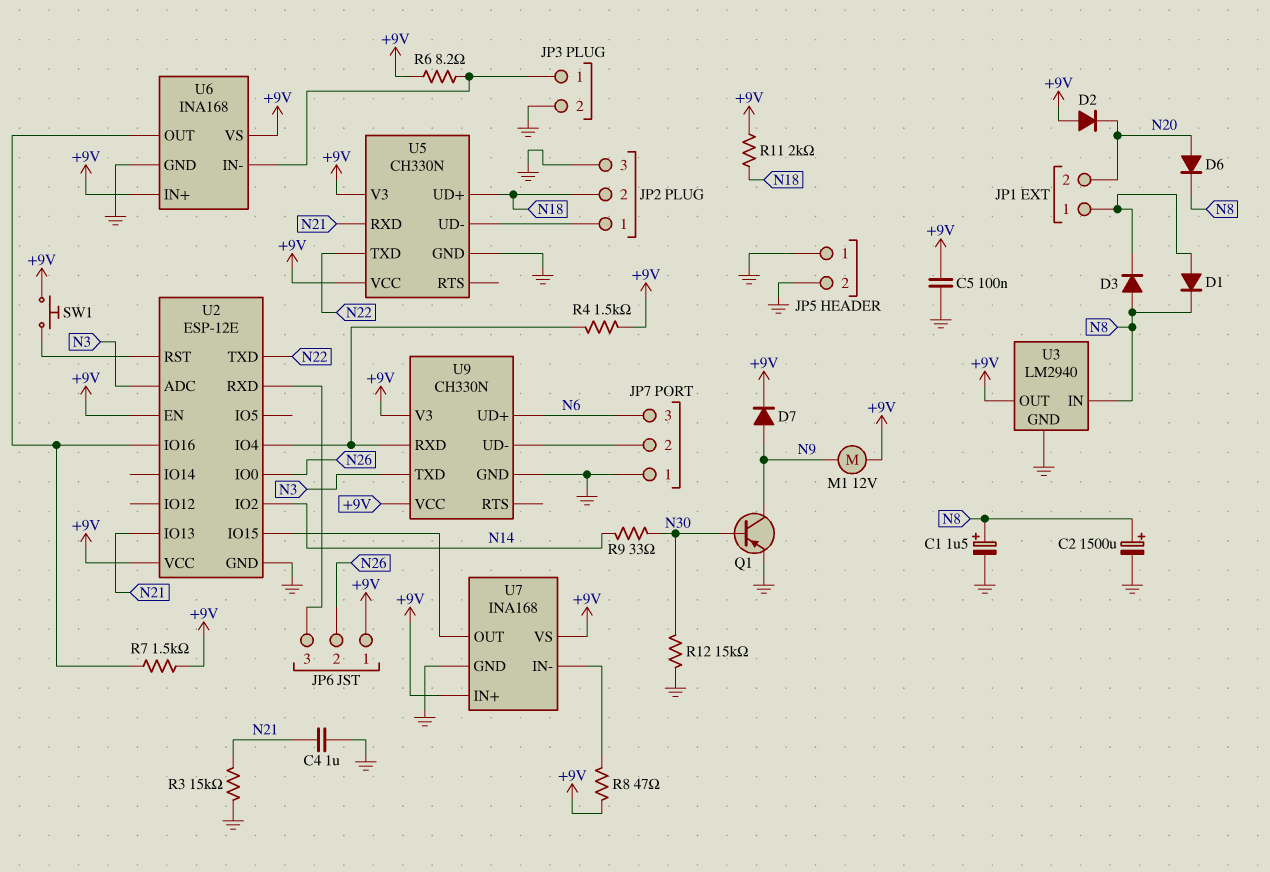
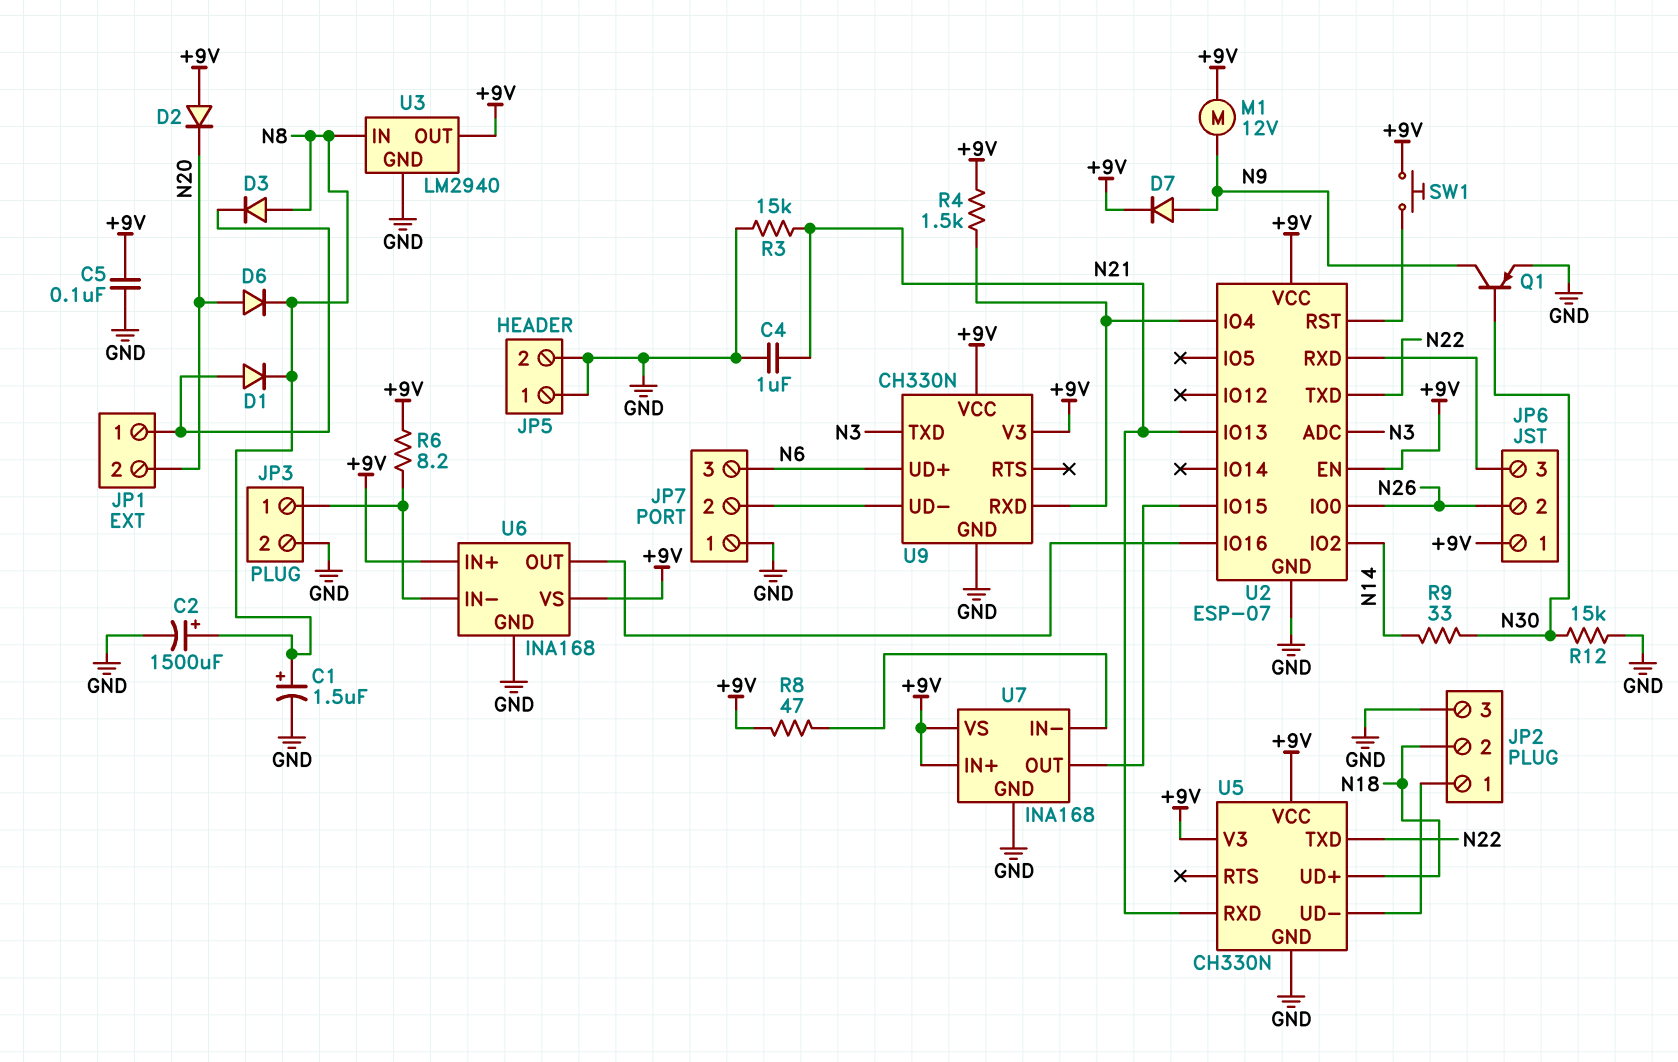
R7: 1.5k (+9V, U2/IO16) -> none
R11: 2k (+9V, N18) -> none
U2: ESP-12E -> ESP-07

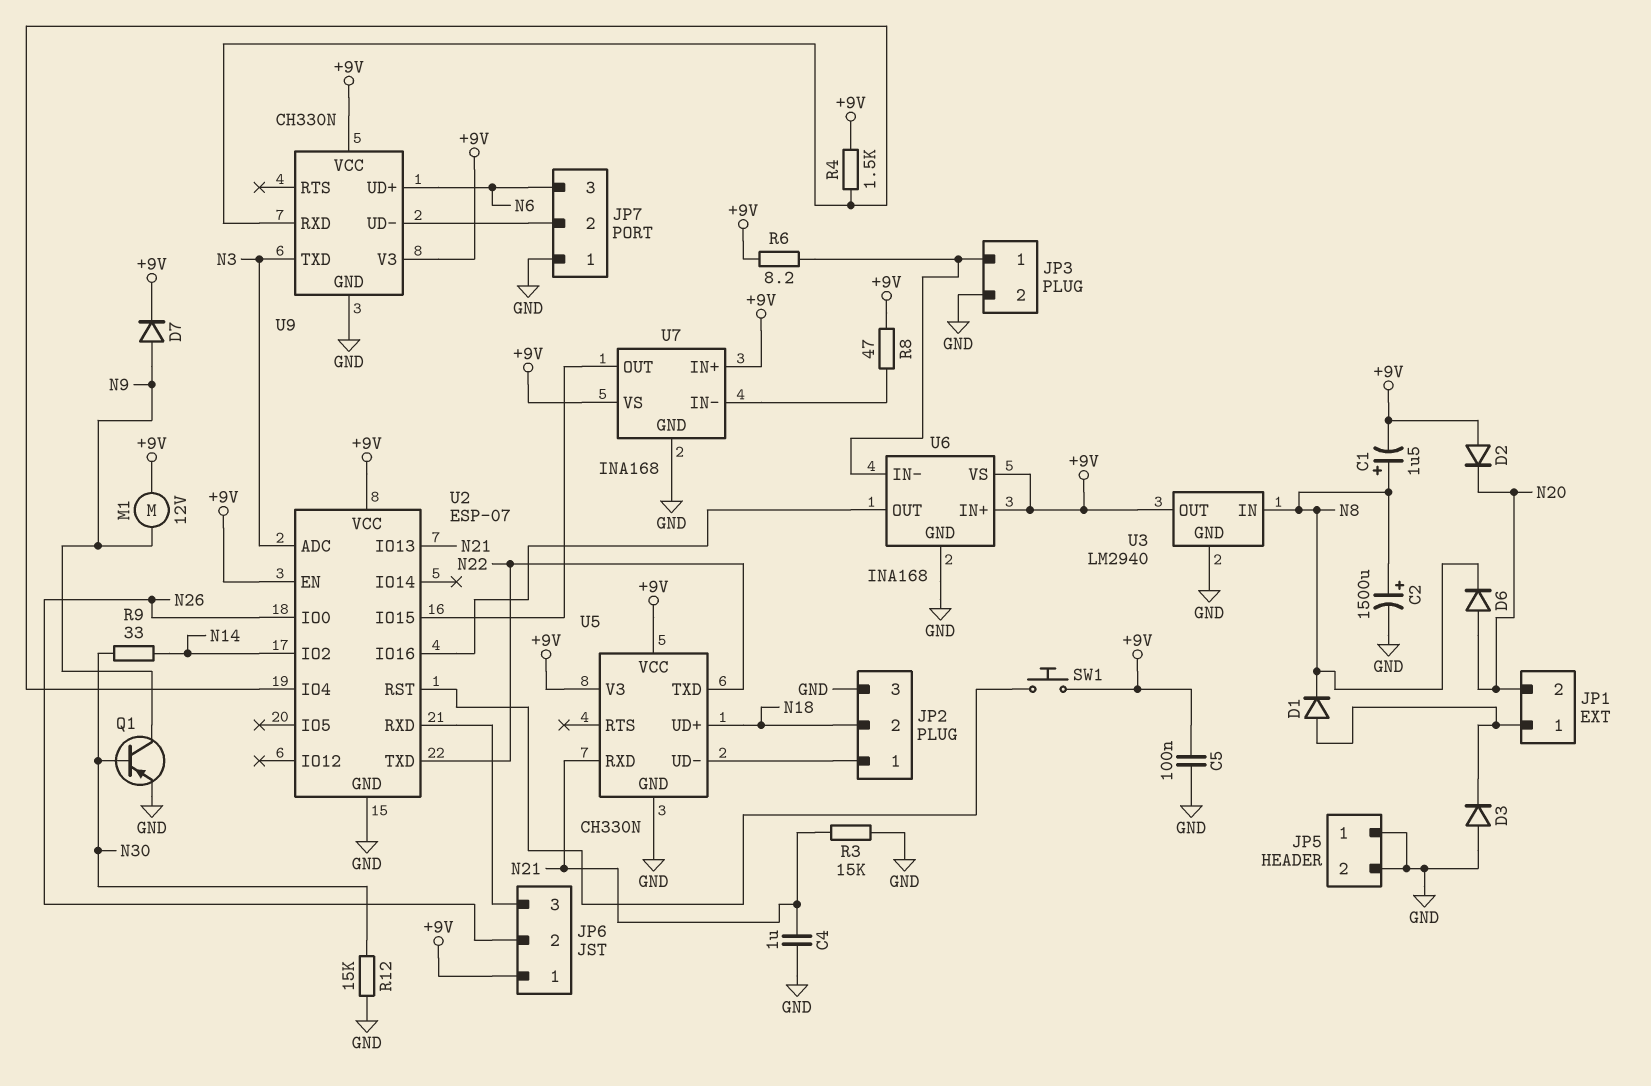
C1: 1.5uF (plus N8, minus GND) -> 1.5uF (plus N8, minus +9V)
D3: diode (A N8, K JP1/1) -> diode (A GND, K JP1/1)

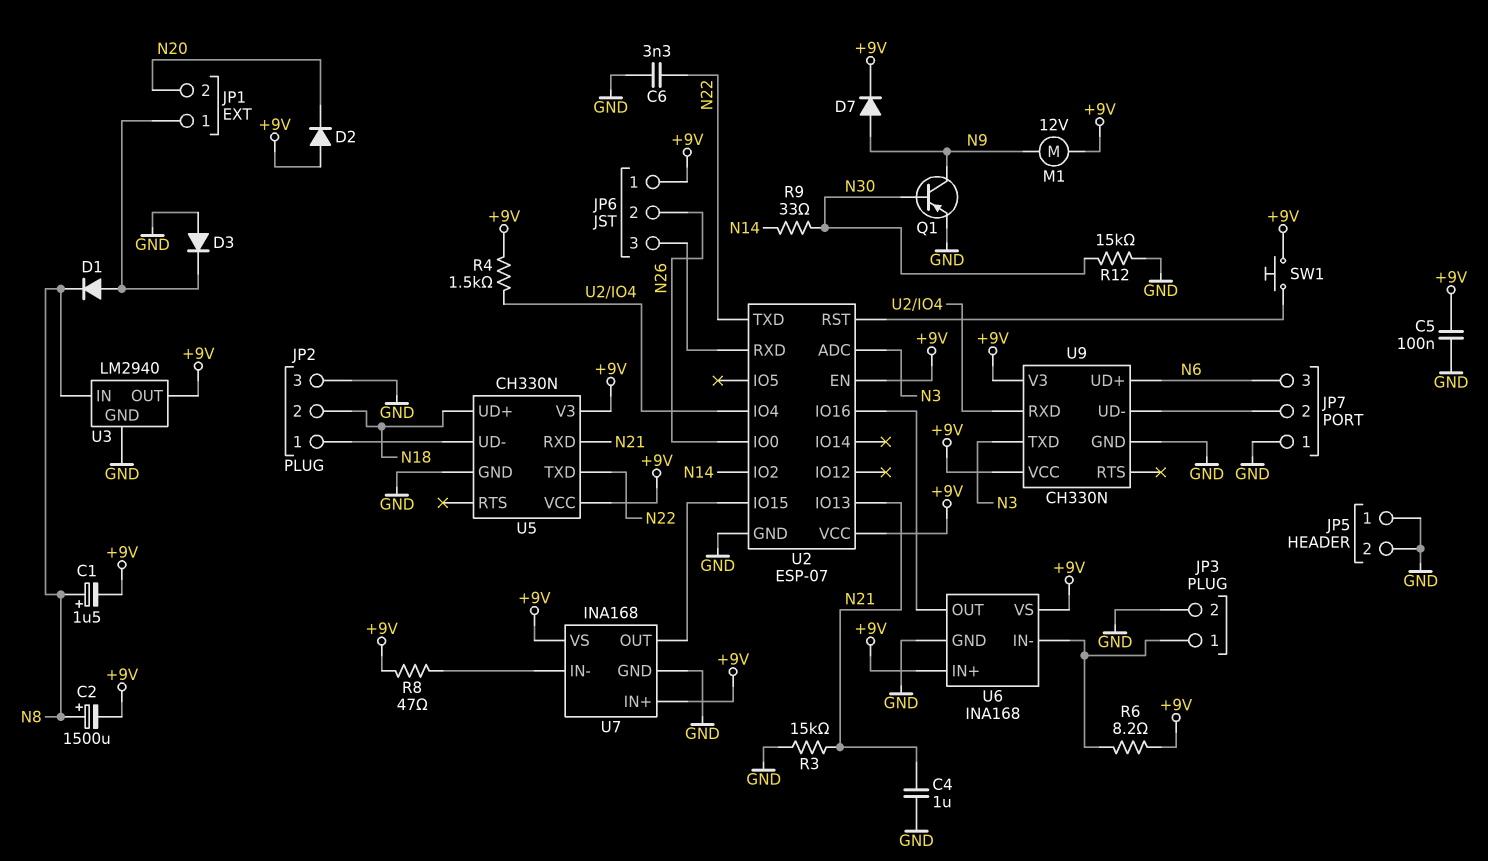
C2: 1500uF (plus N8, minus GND) -> 1500uF (plus N8, minus +9V)
C6: none -> 3.3nF (GND, N22)
D6: diode (A N20, K N8) -> none

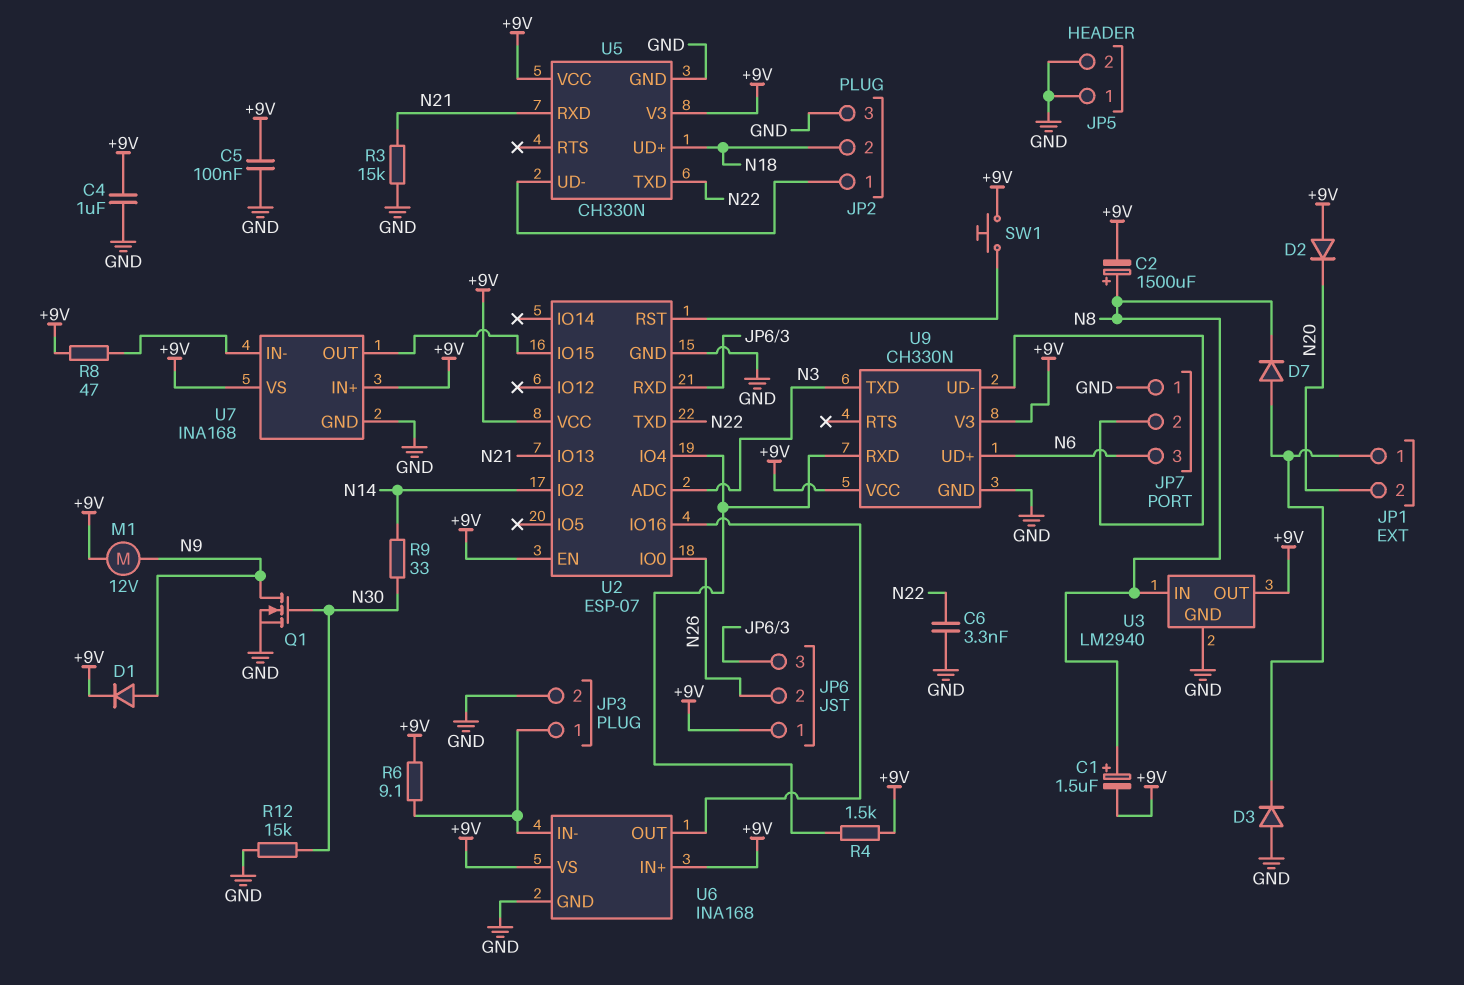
C4: 1uF (GND, N21) -> 1uF (+9V, GND)
D1: diode (A JP1/1, K N8) -> diode (A N9, K +9V)
D7: diode (A N9, K +9V) -> diode (A JP1/1, K N8)
Q1: PNP (B N30, C N9, E GND) -> NMOS (G N30, D N9, S GND)
R6: 8.2 (+9V, JP3/1) -> 9.1 (+9V, JP3/1)

